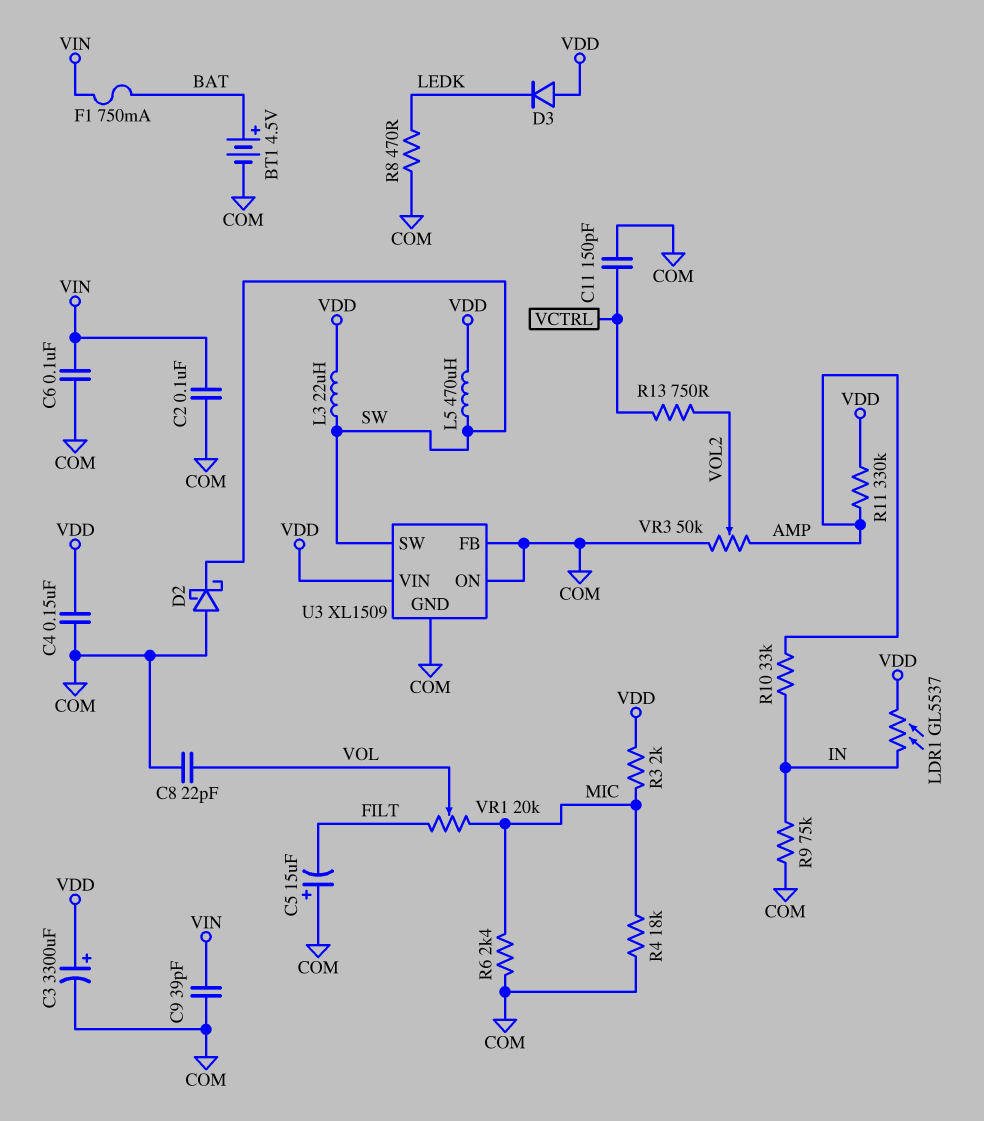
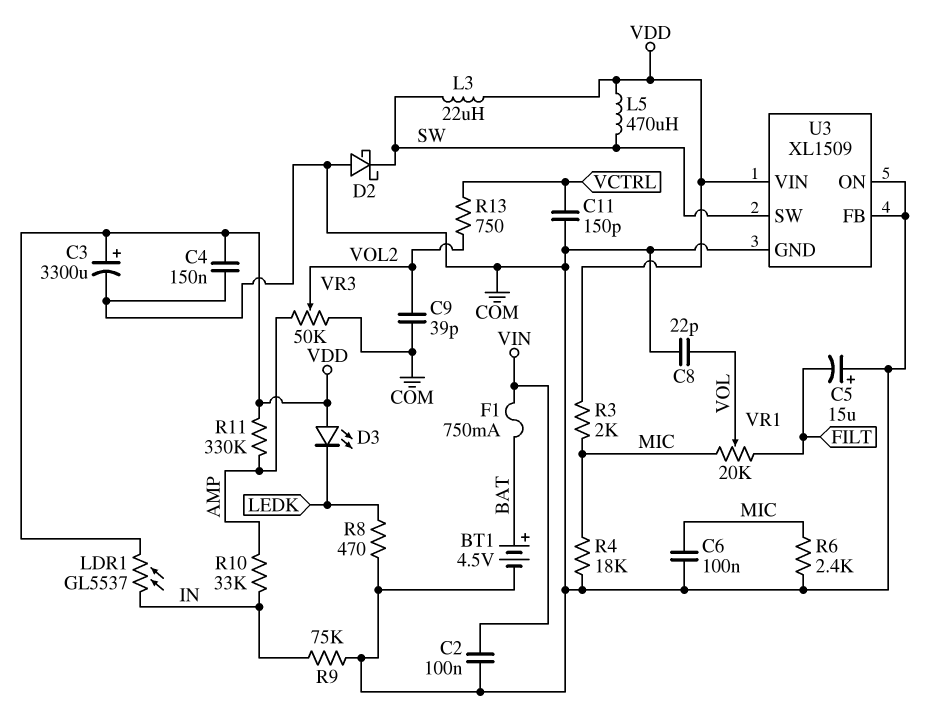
C6: 100nF (COM, VIN) -> 100nF (COM, MIC)
C9: 39pF (COM, VIN) -> 39pF (COM, VOL2)
D3: diode (A VDD, K LEDK) -> LED (A VDD, K LEDK)

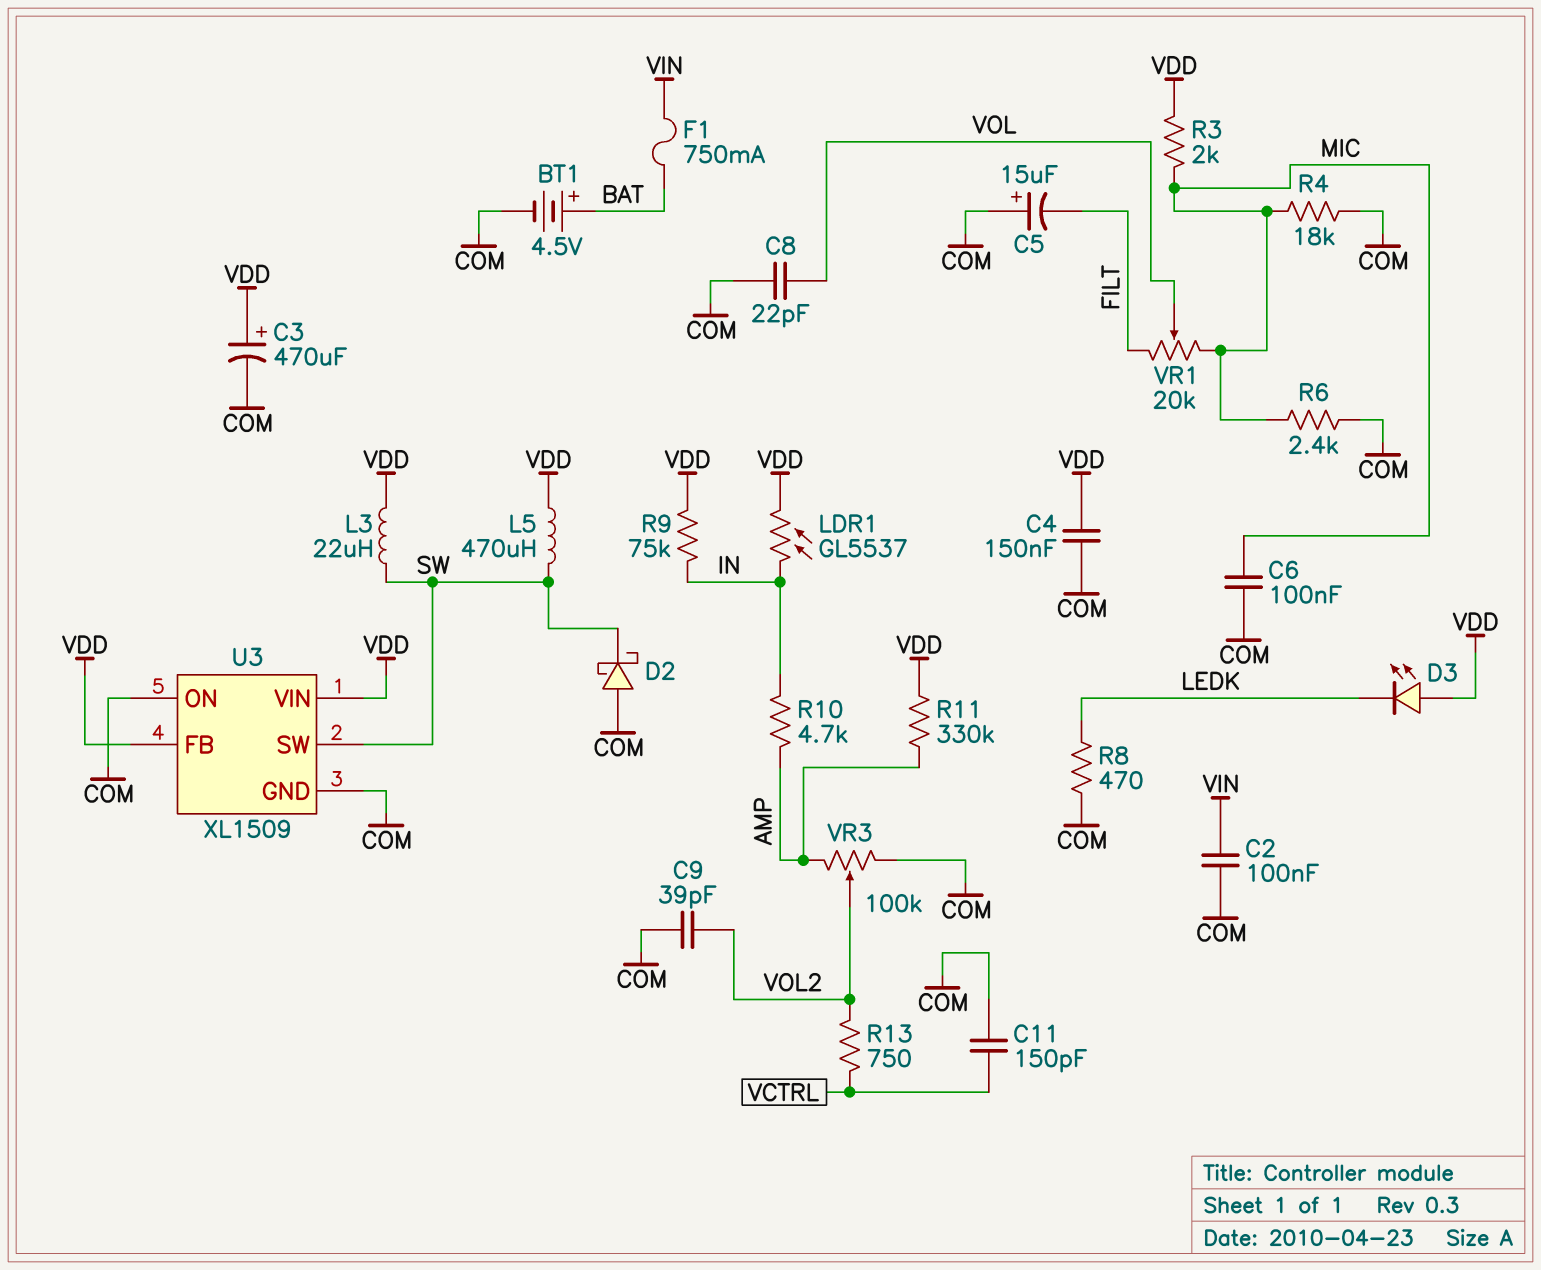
C3: 3300uF (plus VDD, minus COM) -> 470uF (plus VDD, minus COM)
R9: 75k (COM, IN) -> 75k (IN, VDD)
R10: 33k (AMP, IN) -> 4.7k (AMP, IN)
U3 pin FB: COM -> VDD
VR3: 50k (AMP, COM, wiper VOL2) -> 100k (AMP, COM, wiper VOL2)

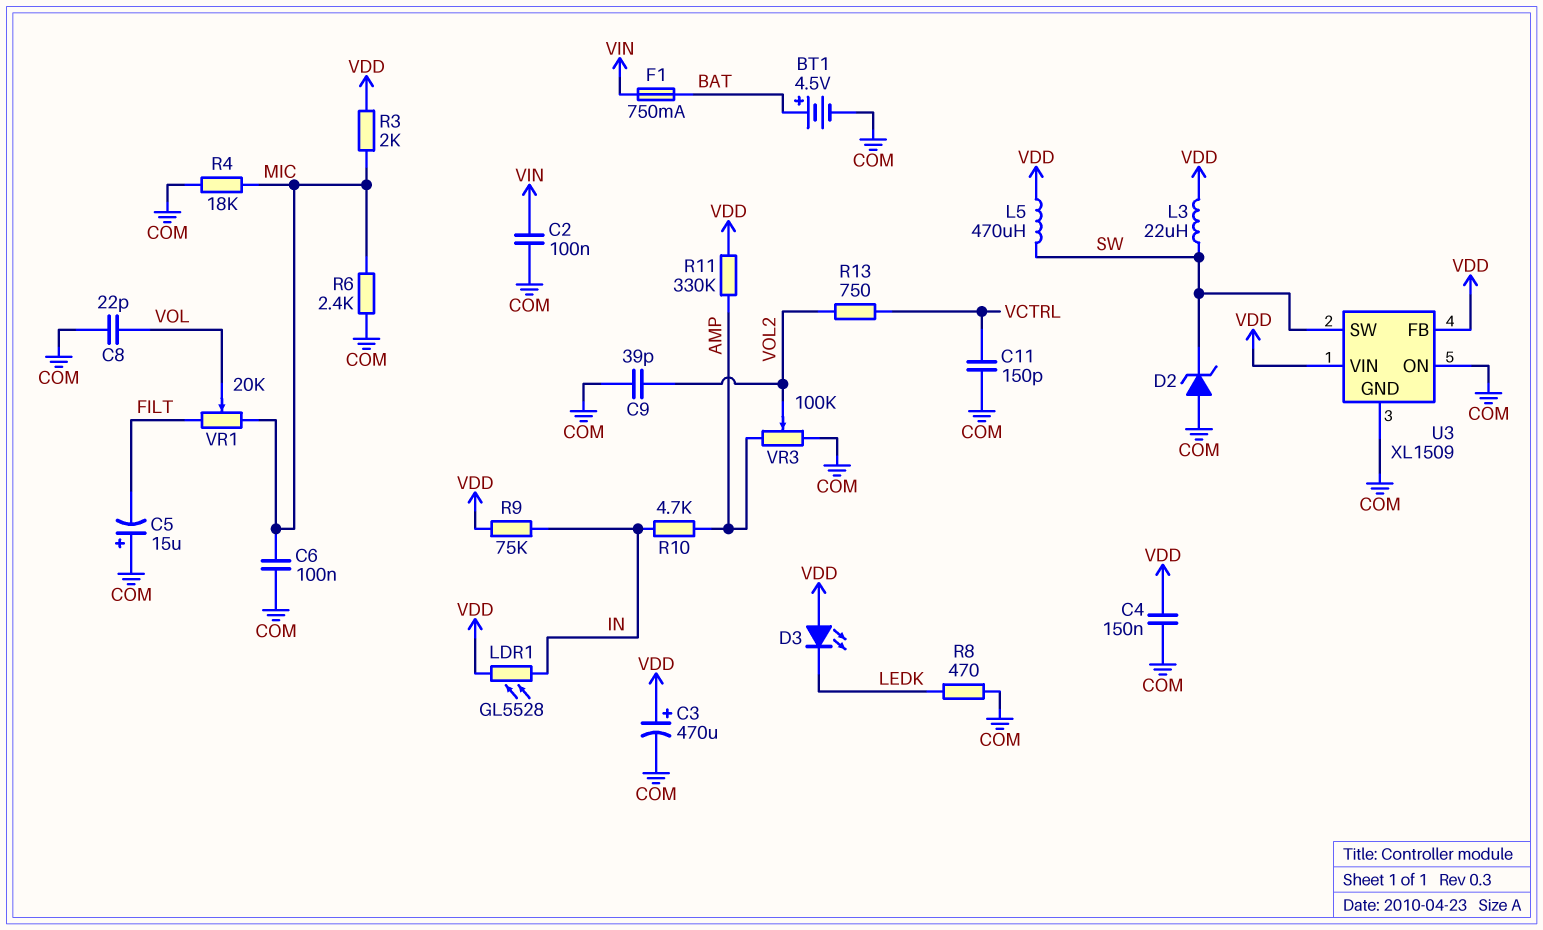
D2: schottky (A COM, K SW) -> zener (A COM, K SW)
LDR1: GL5537 (IN, VDD) -> GL5528 (IN, VDD)

